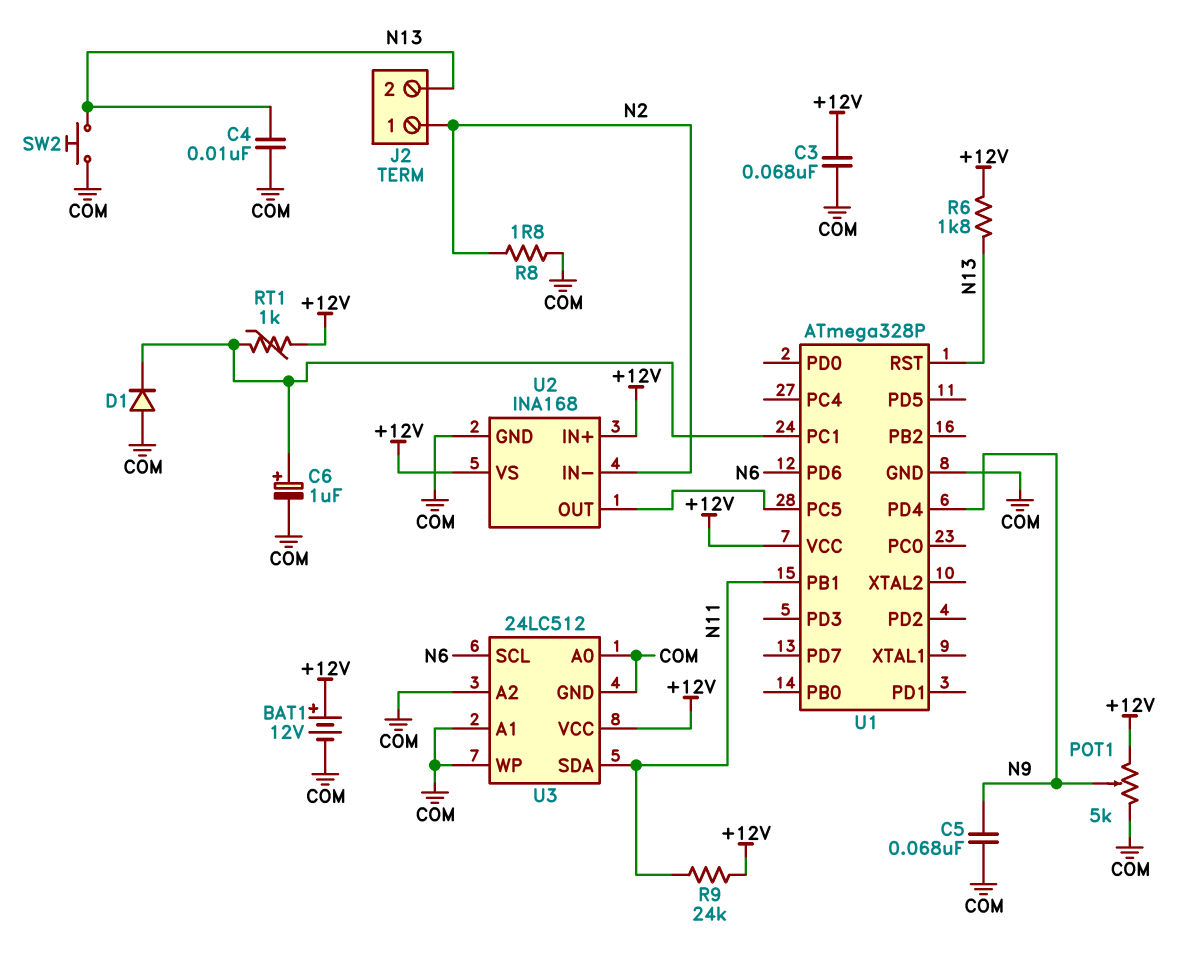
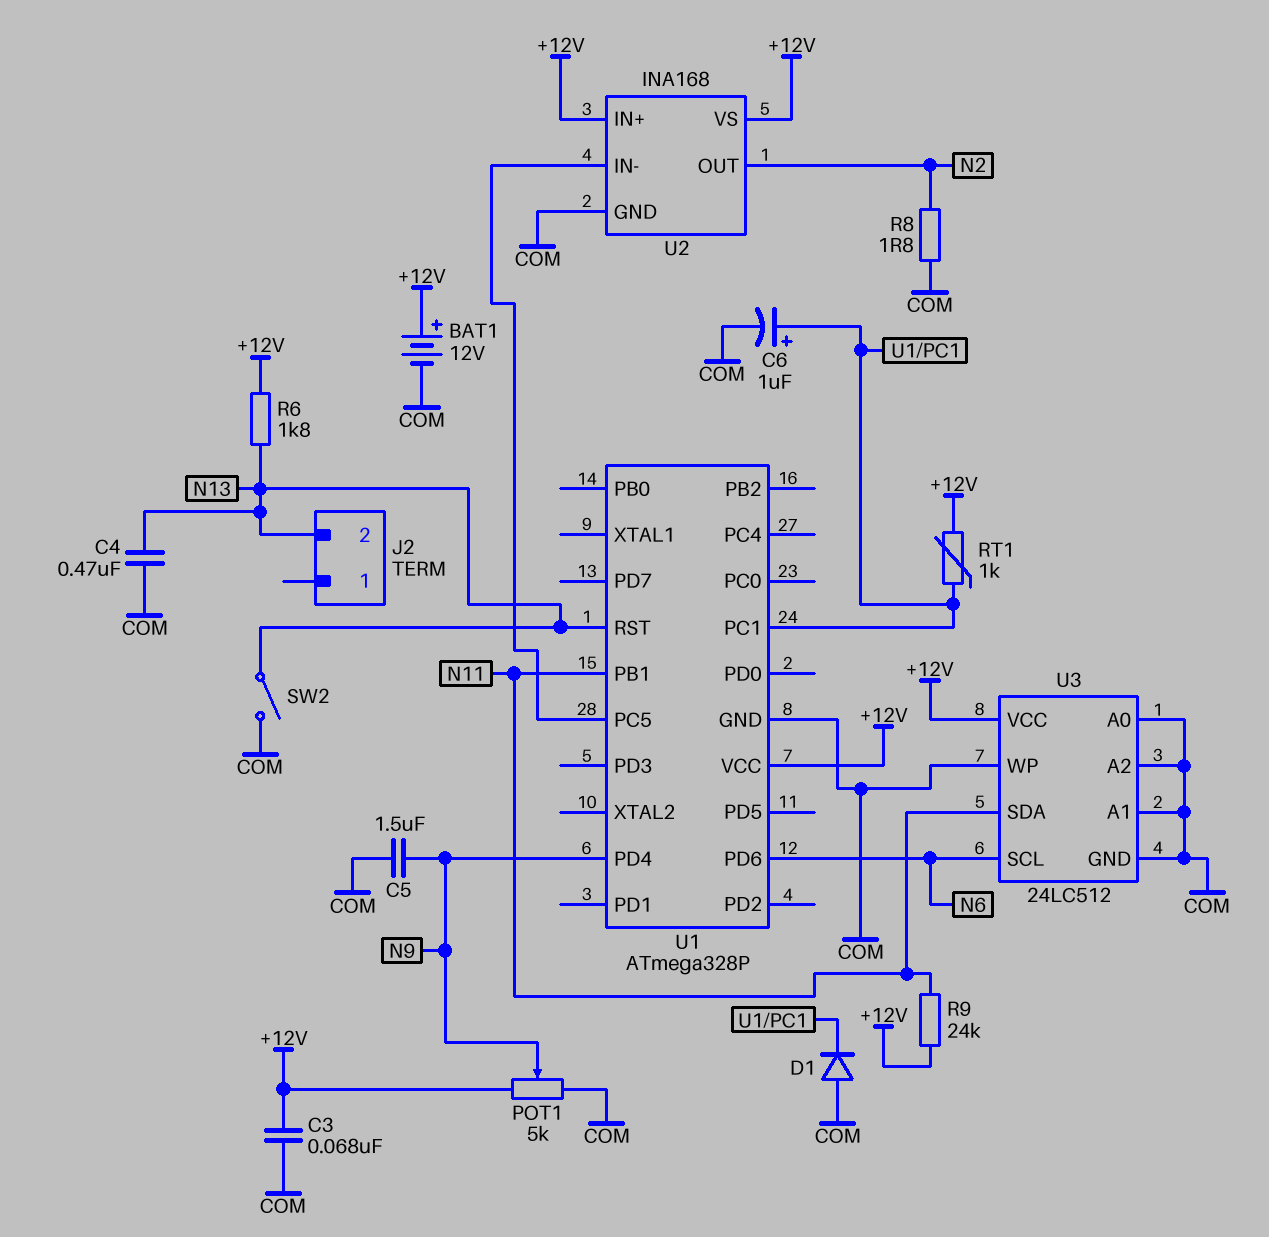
C4: 10nF (COM, N13) -> 470nF (COM, N13)
C5: 68nF (COM, N9) -> 1.5uF (COM, N9)
J2 pin 1: N2 -> none
SW2: button (COM, N13) -> switch (COM, N13)
U2 pin IN-: N2 -> U1/PC5
U2 pin OUT: U1/PC5 -> N2

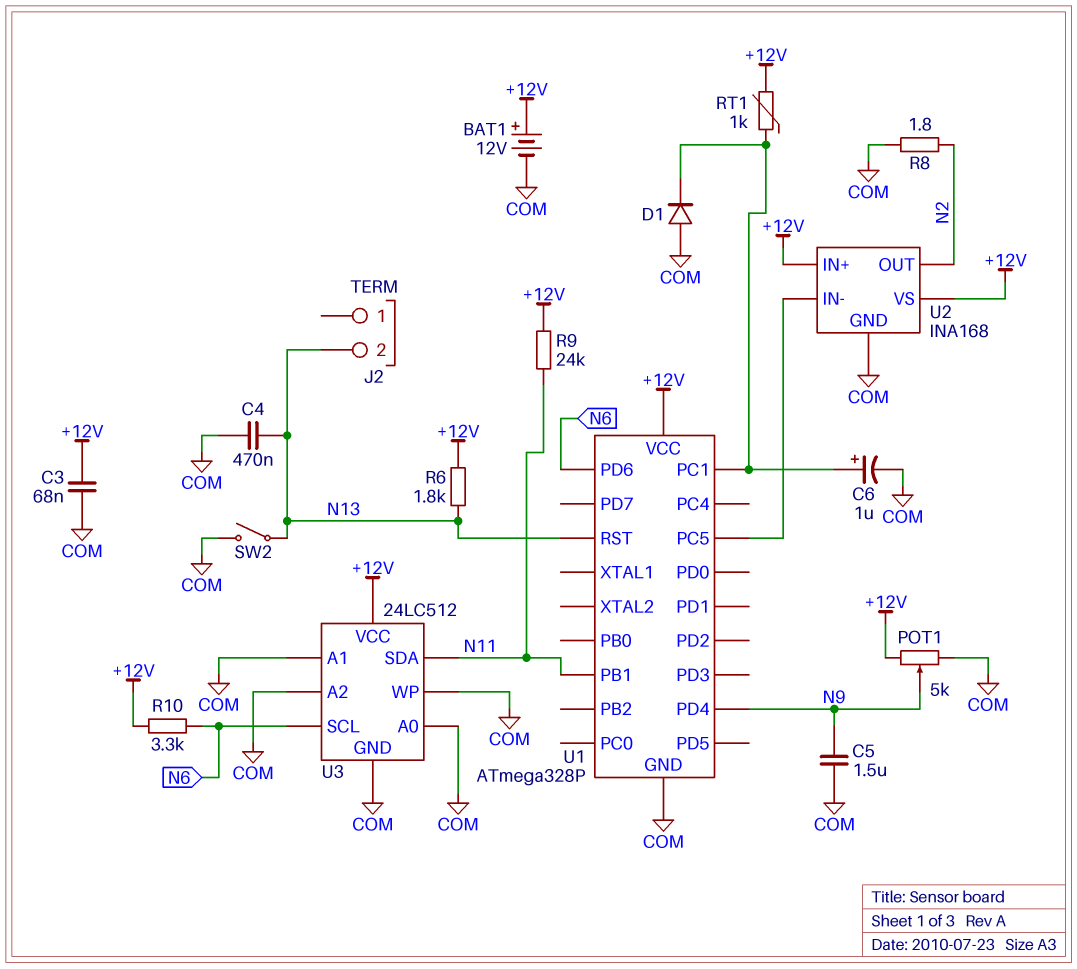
R10: none -> 3.3k (+12V, N6)

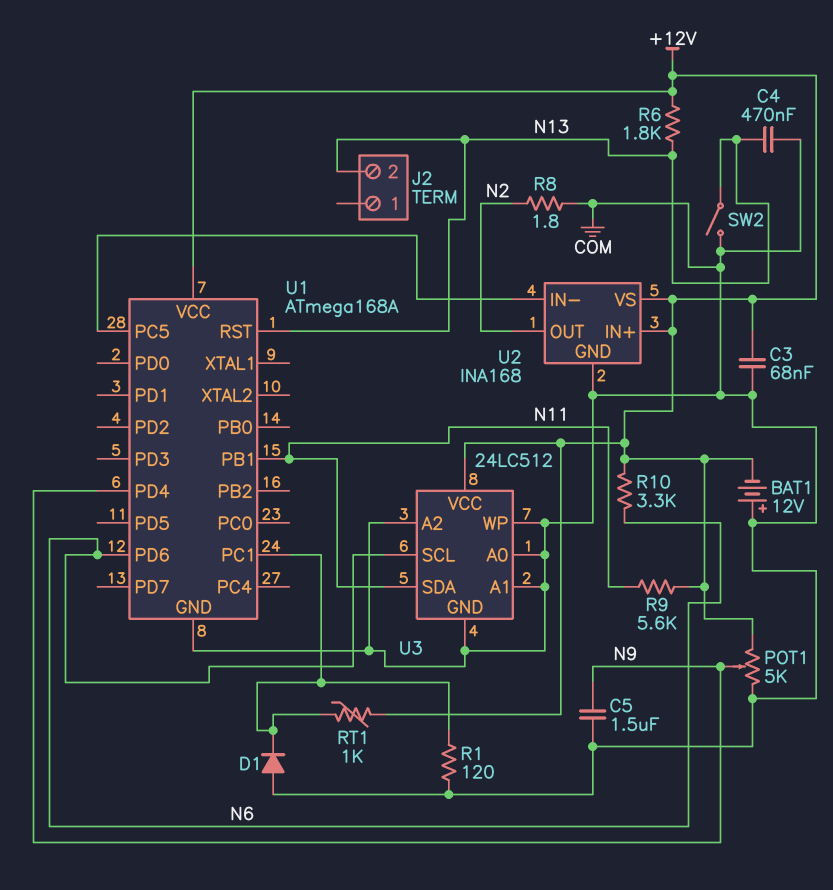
BAT1: 12V (plus +12V, minus COM) -> 12V (plus COM, minus +12V)
C6: 1uF (plus U1/PC1, minus COM) -> none
R1: none -> 120 (COM, U1/PC1)
R9: 24k (+12V, N11) -> 5.6k (+12V, N11)
U1: ATmega328P -> ATmega168A

